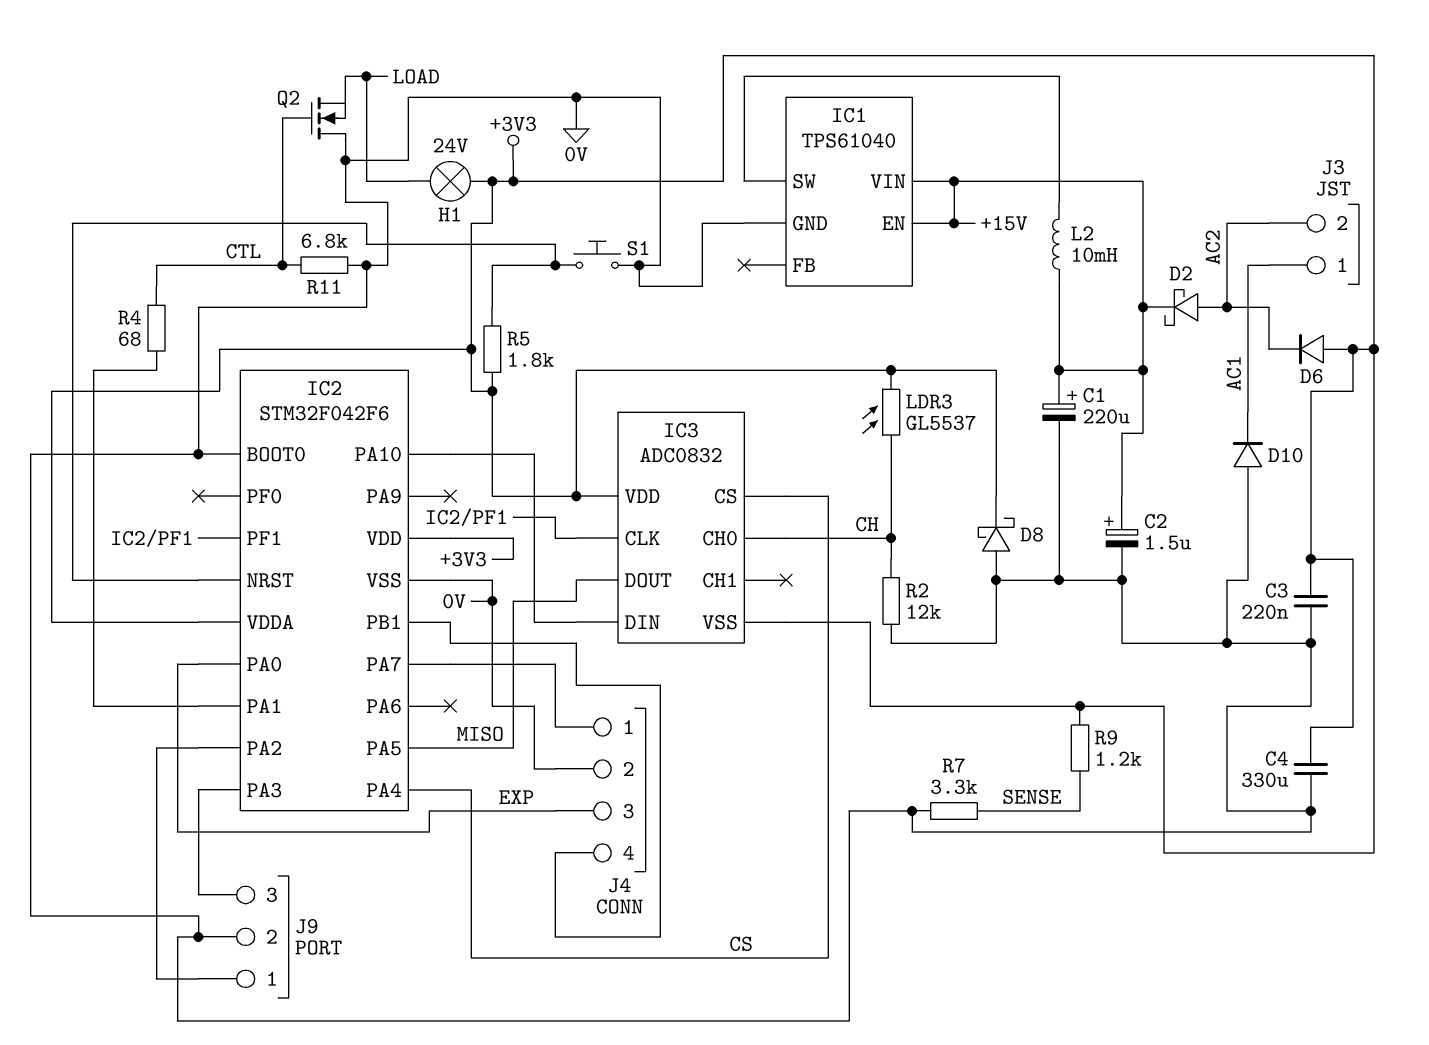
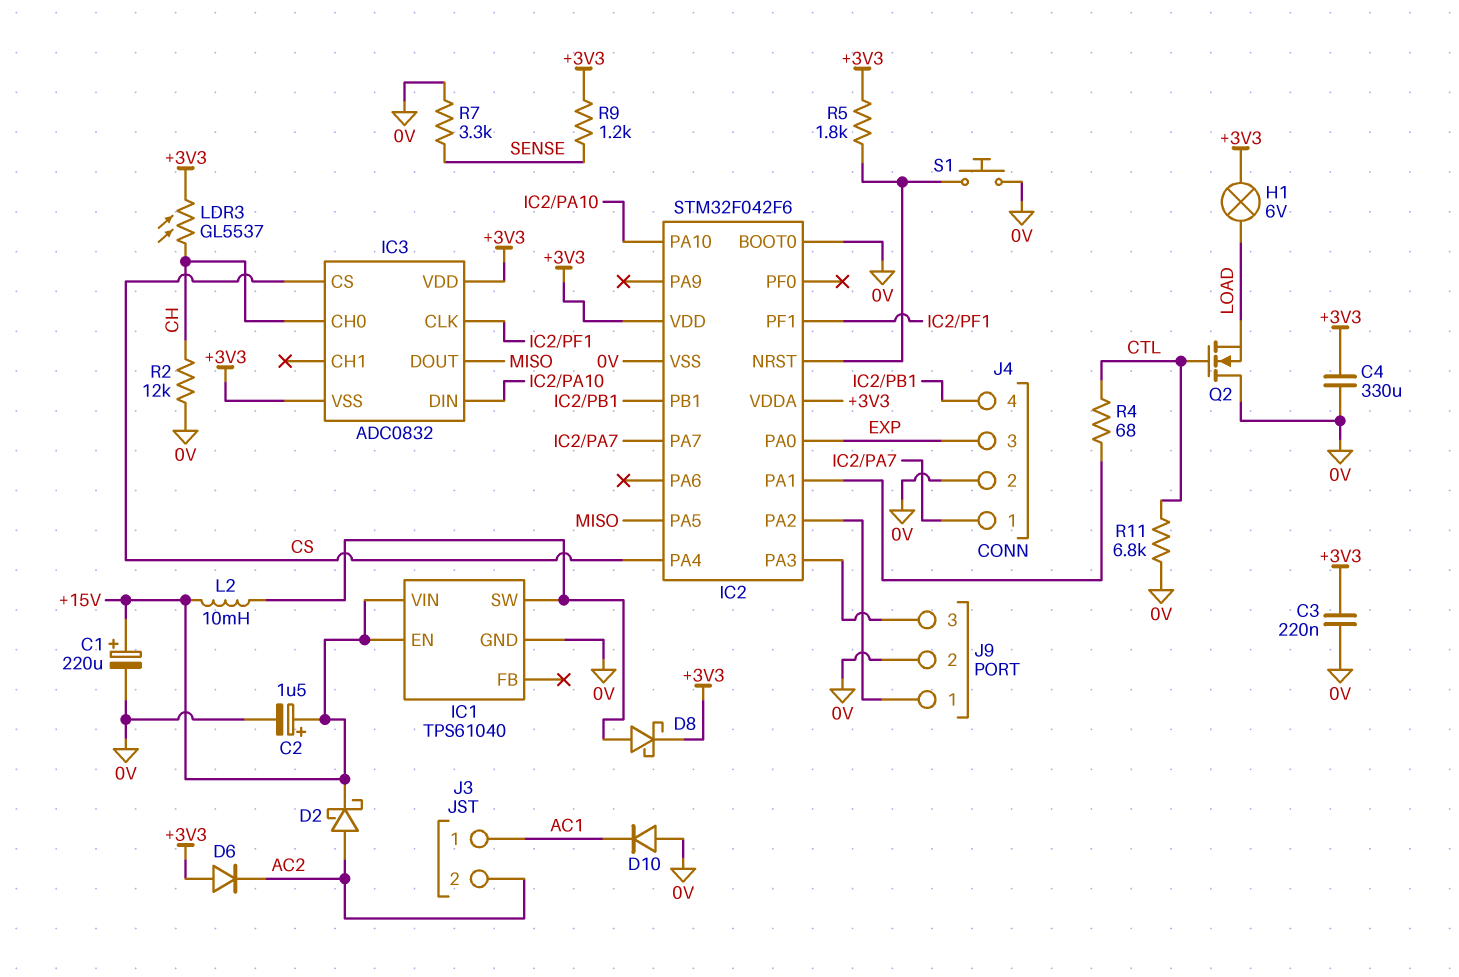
D8: schottky (A 0V, K +3V3) -> schottky (A IC1/SW, K +3V3)
H1: lamp 24V (+3V3, LOAD) -> lamp 6V (+3V3, LOAD)

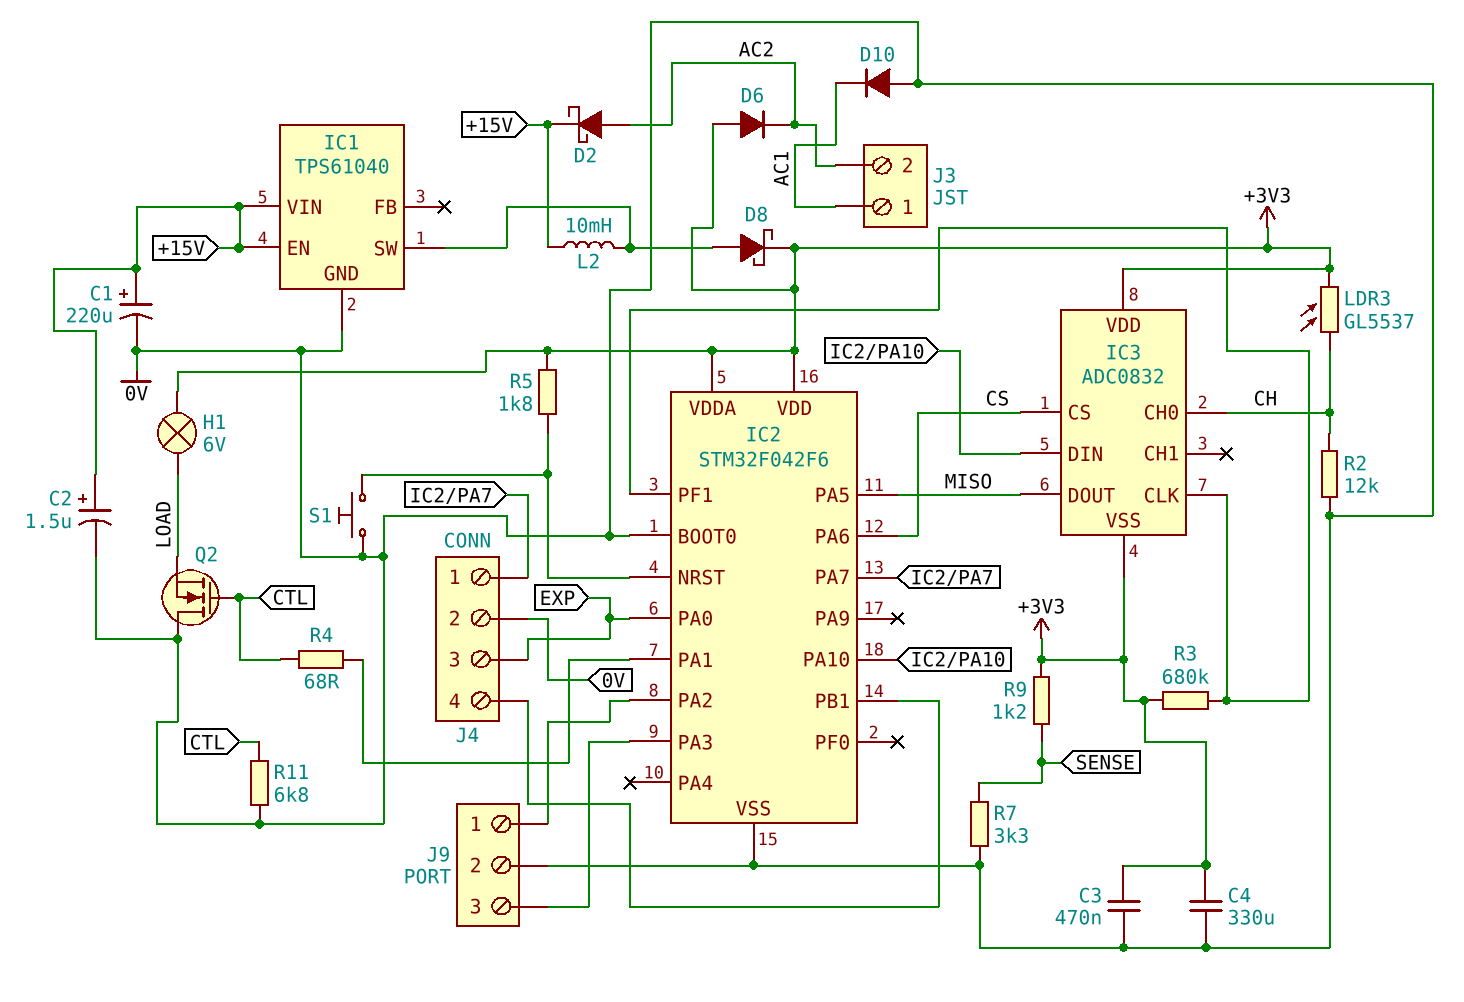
C3: 220nF (+3V3, 0V) -> 470nF (+3V3, 0V)
IC2 pin PA4: CS -> none
IC2 pin PA6: none -> CS
R3: none -> 680k (+3V3, IC2/PF1)

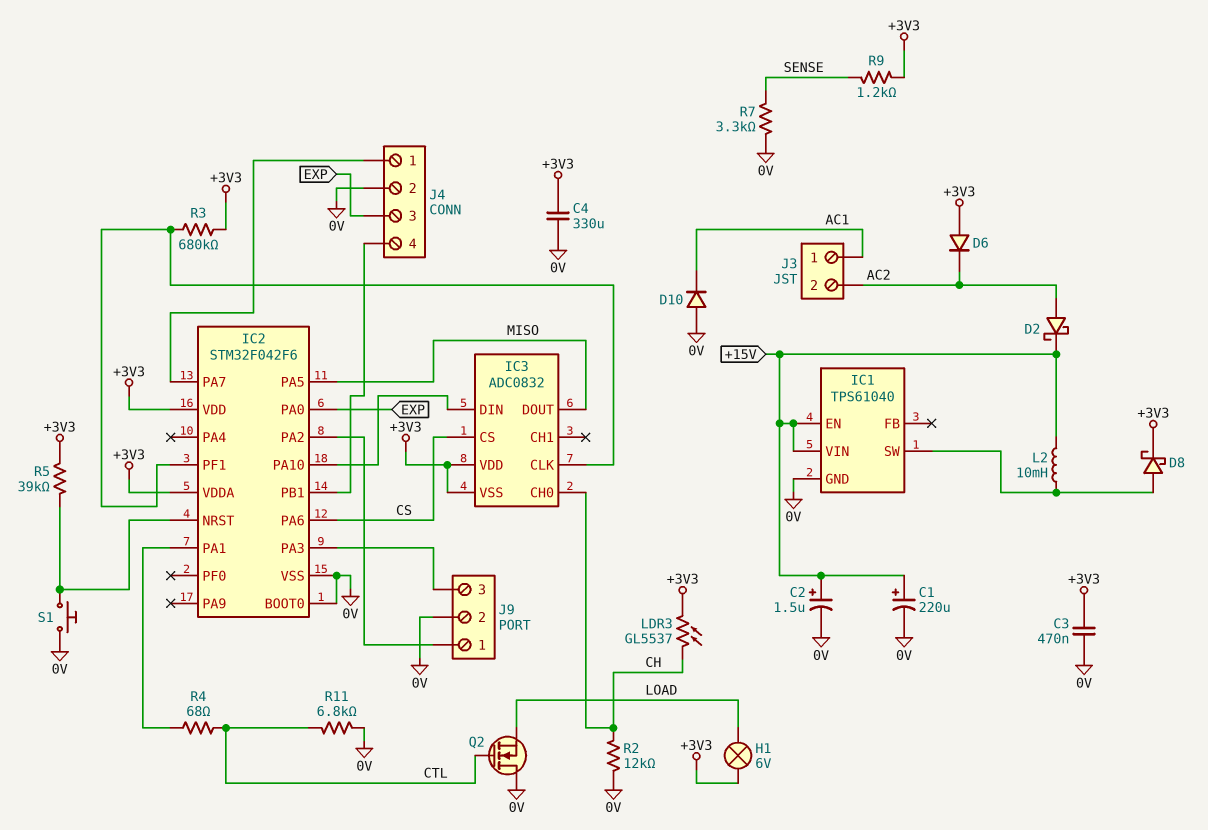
R5: 1.8k (+3V3, IC2/NRST) -> 39k (+3V3, IC2/NRST)

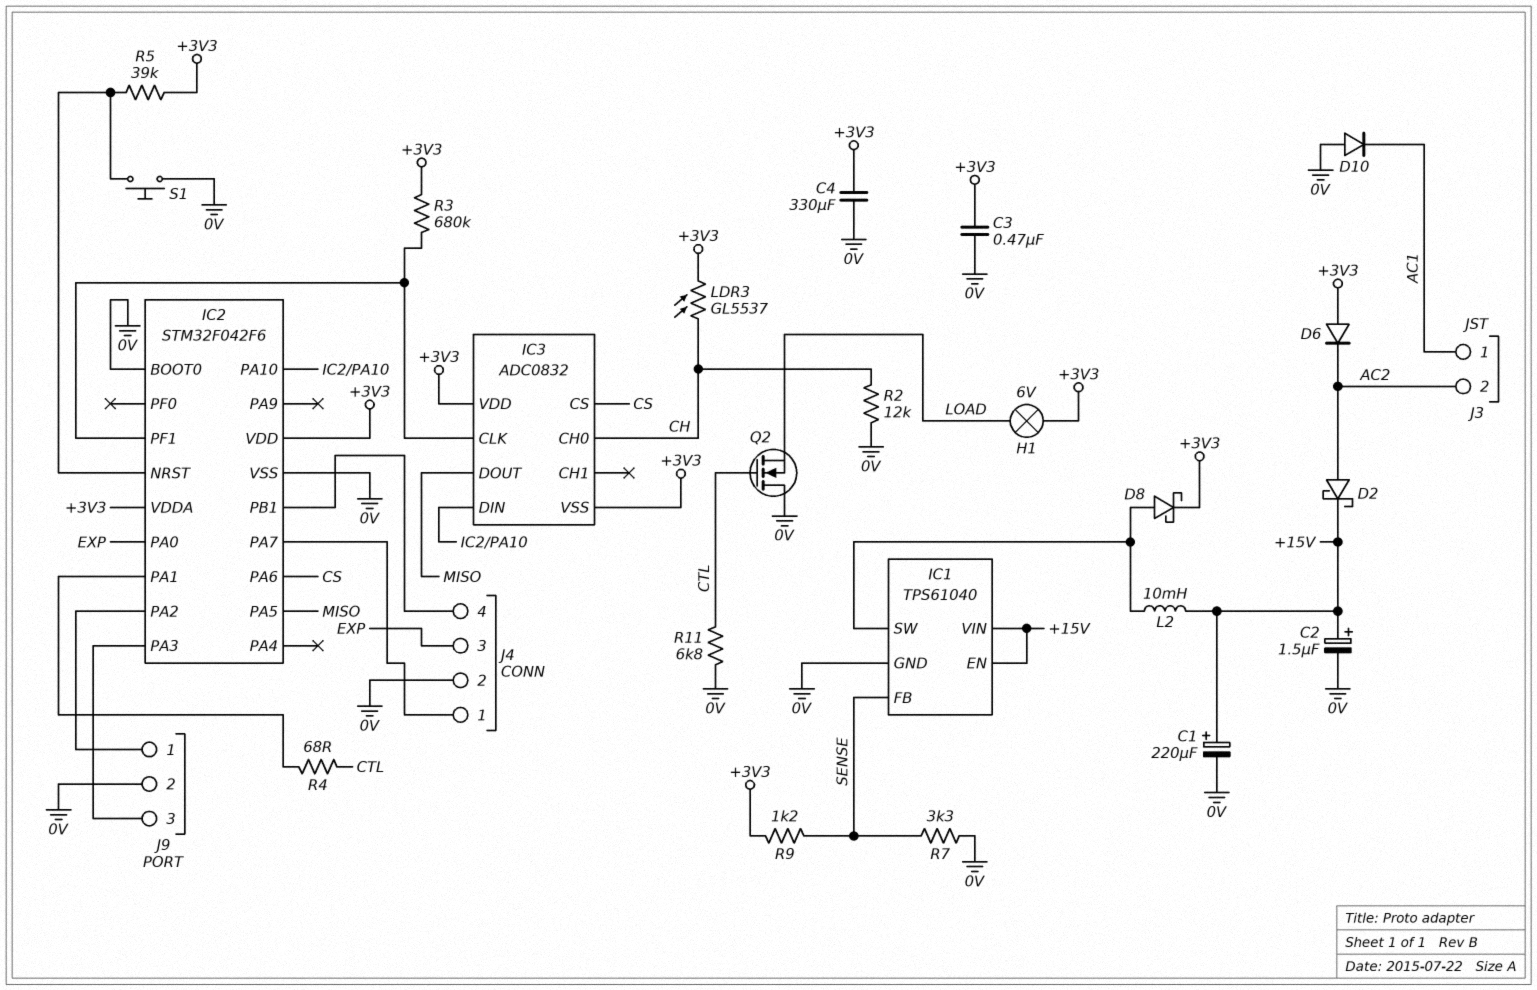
IC1 pin FB: none -> SENSE

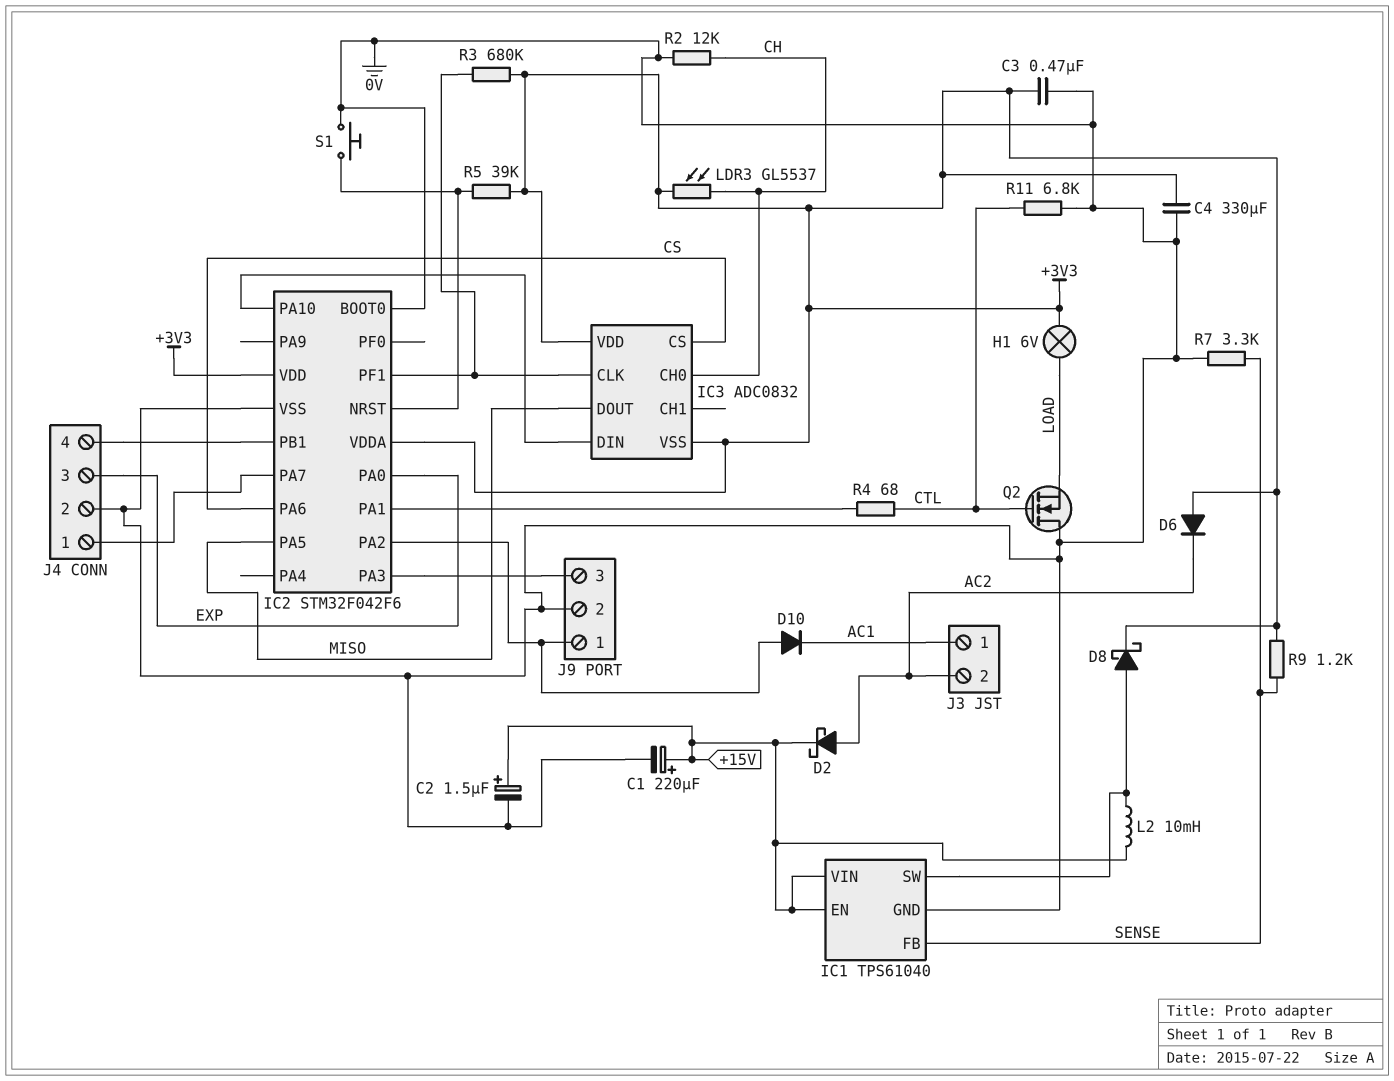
D10: diode (A 0V, K AC1) -> diode (A IC2/PA2, K AC1)

